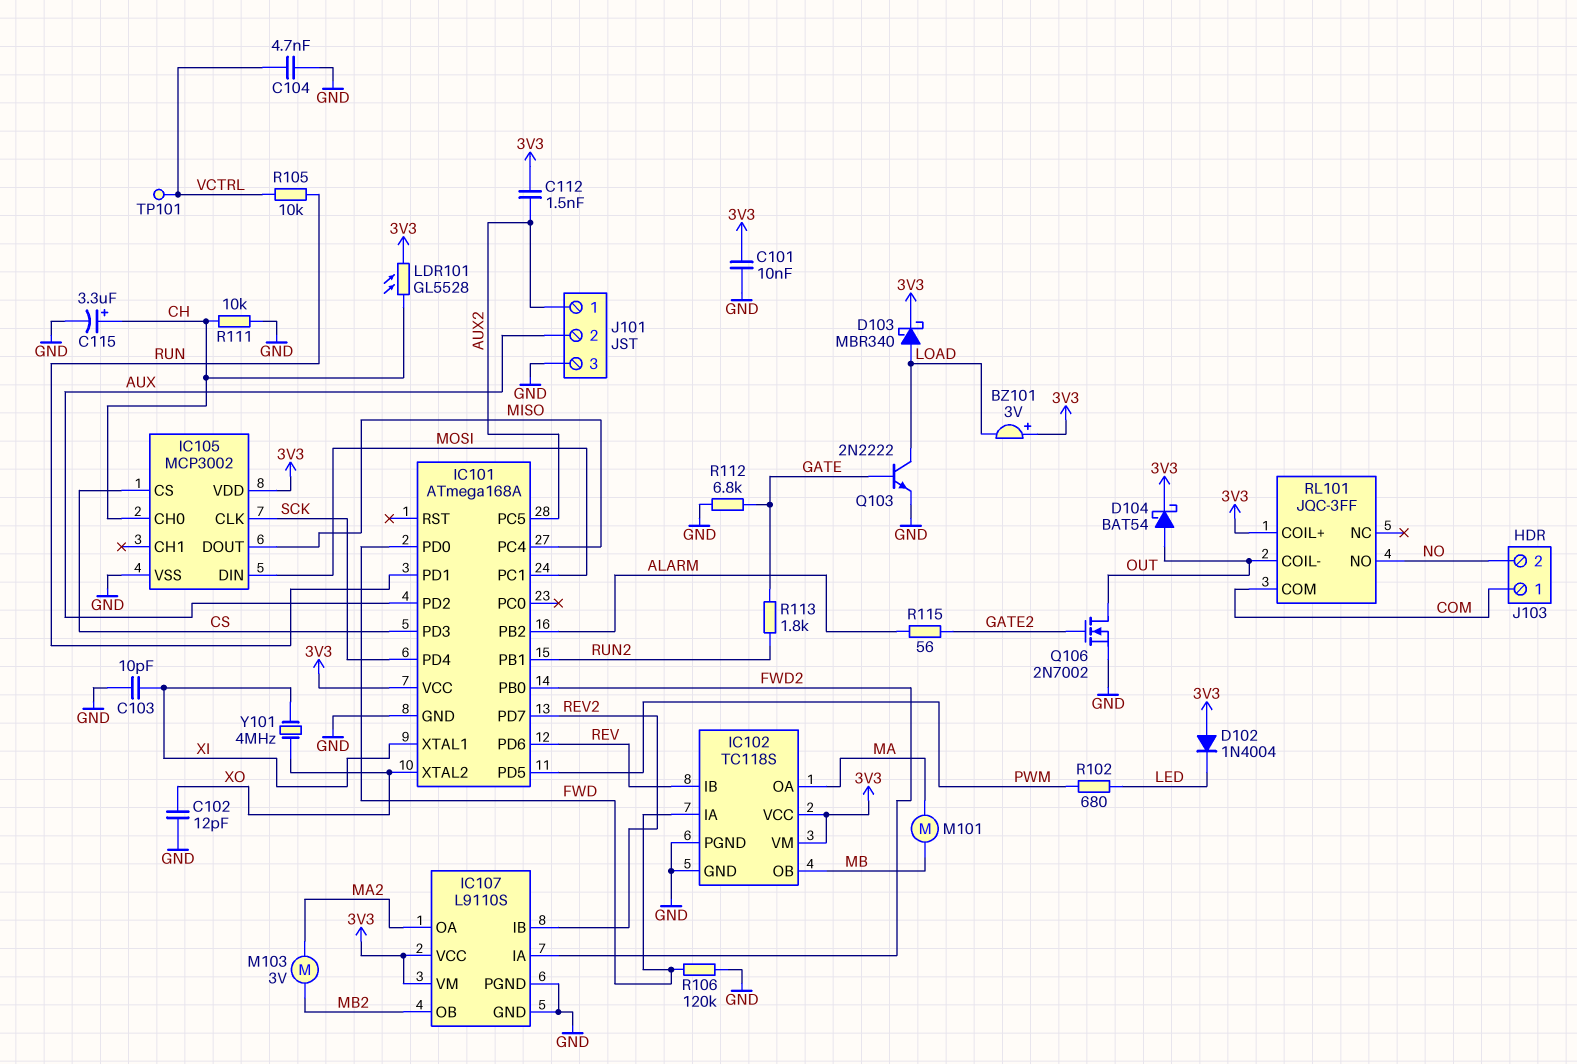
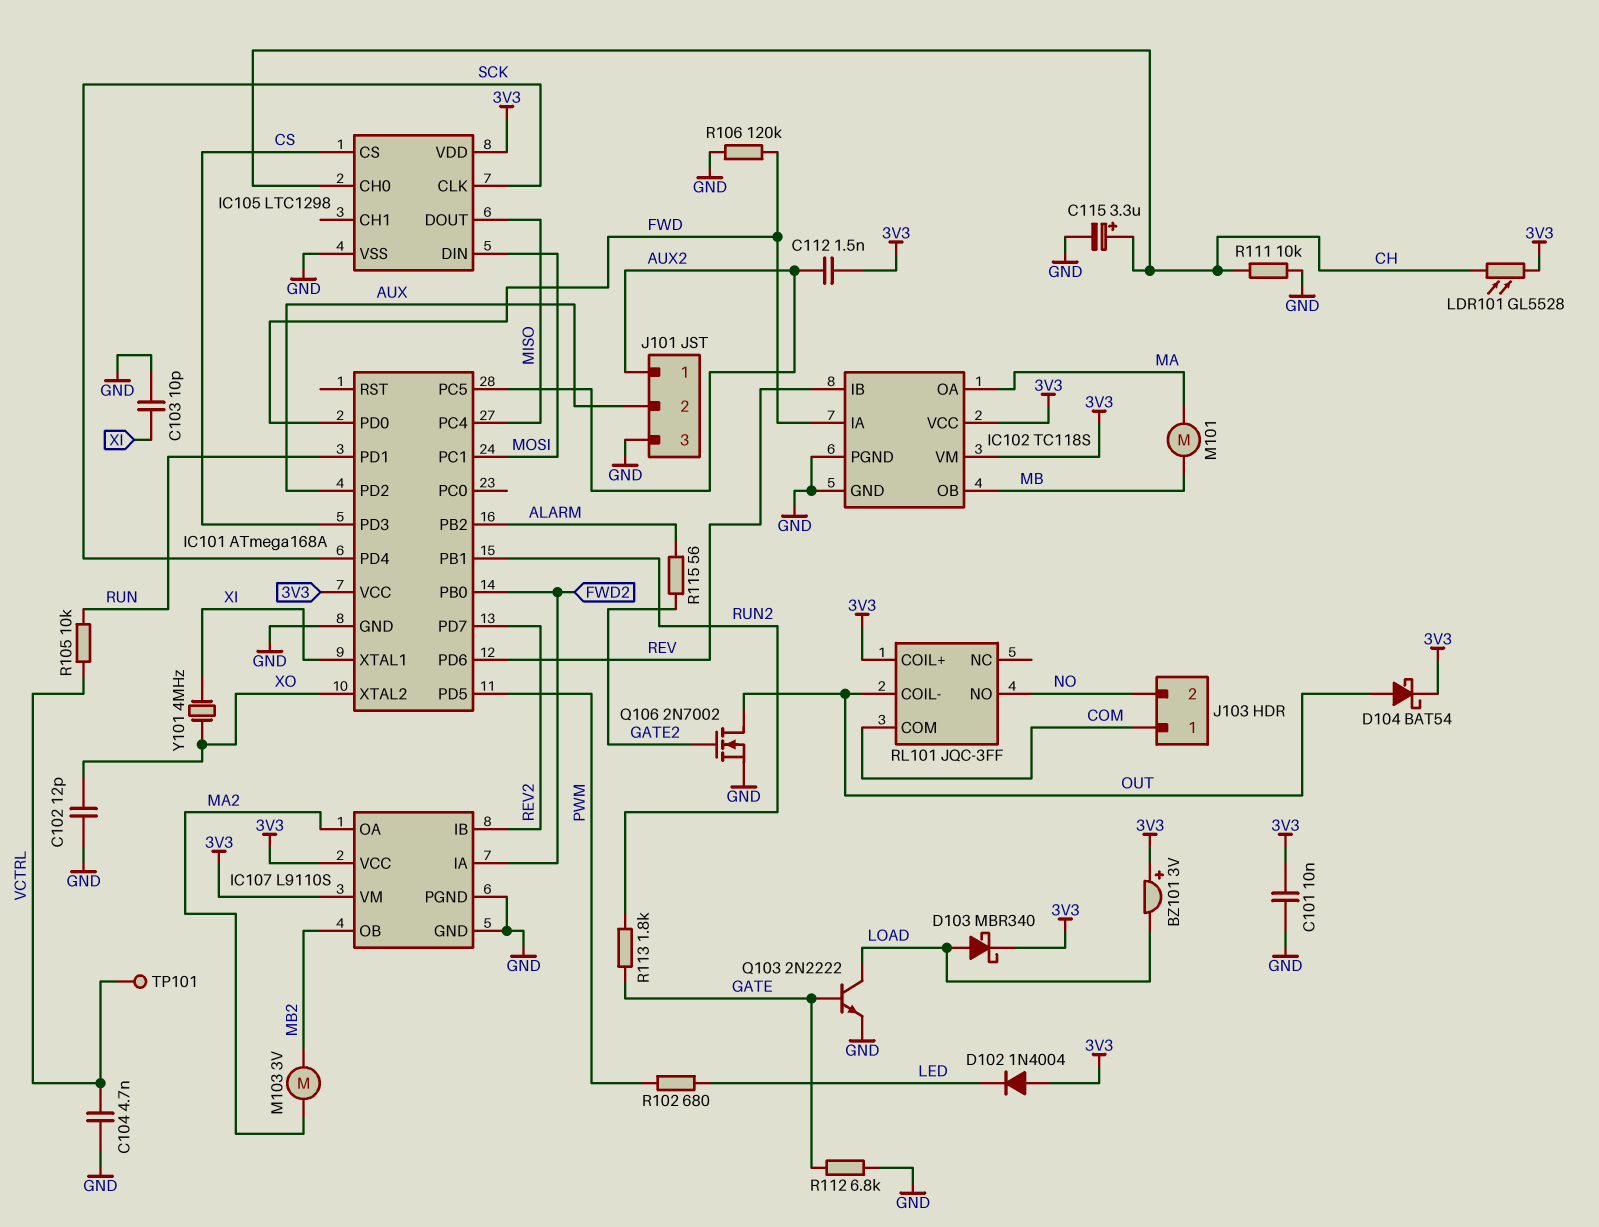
IC105: MCP3002 -> LTC1298

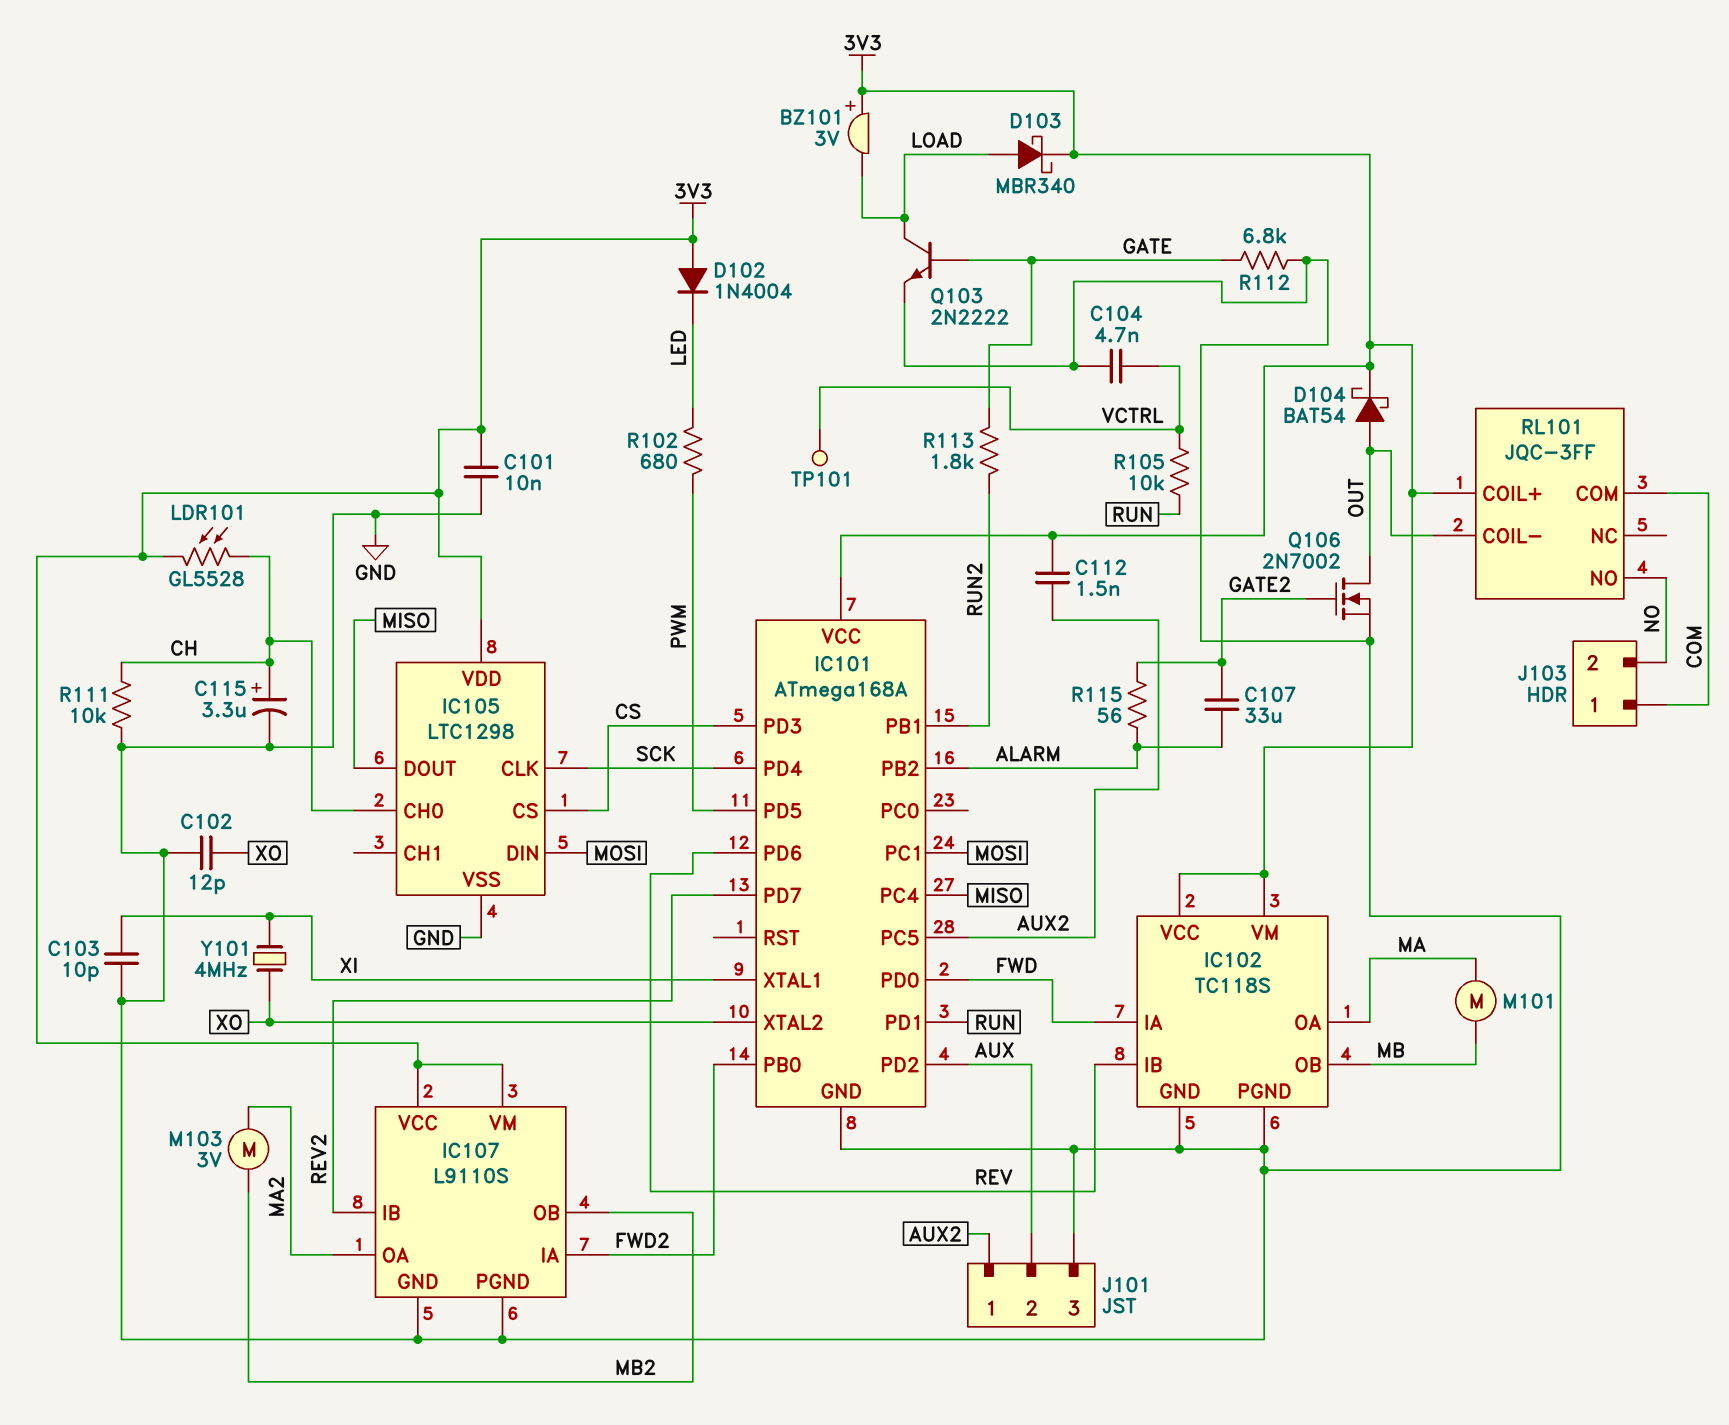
C107: none -> 33uF (ALARM, GATE2)
R106: 120k (FWD, GND) -> none

